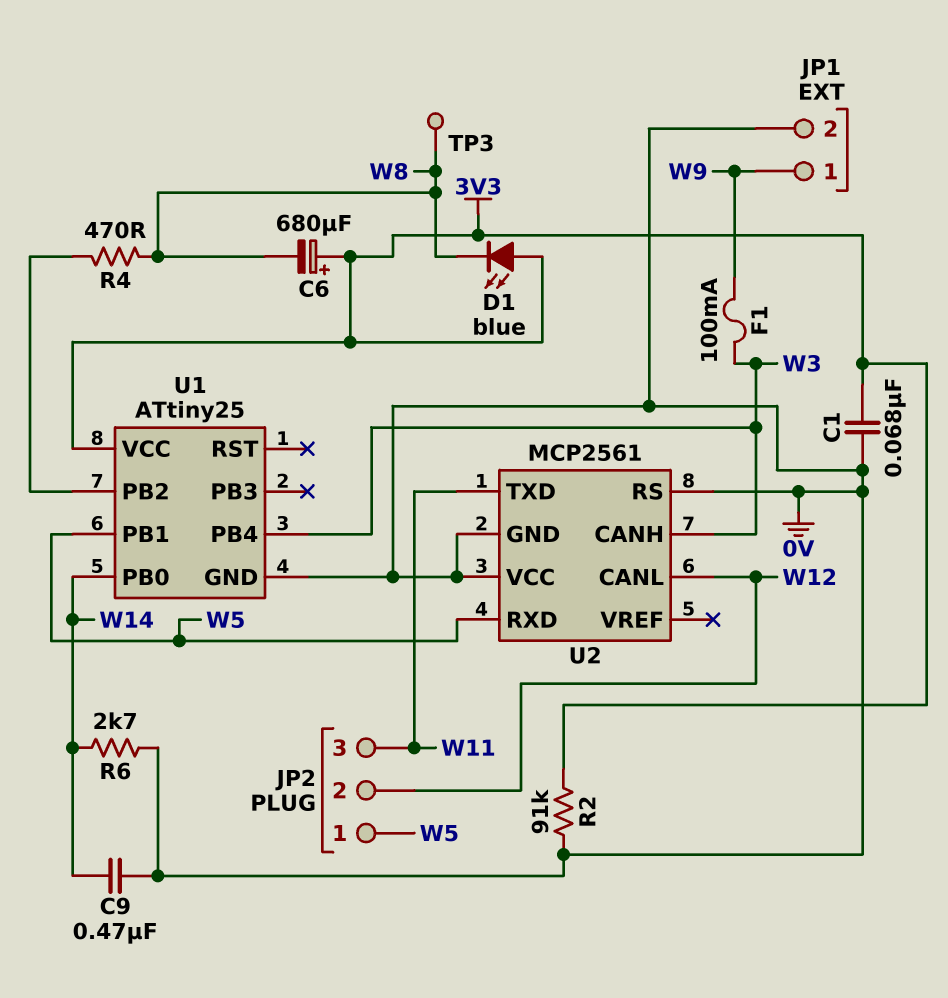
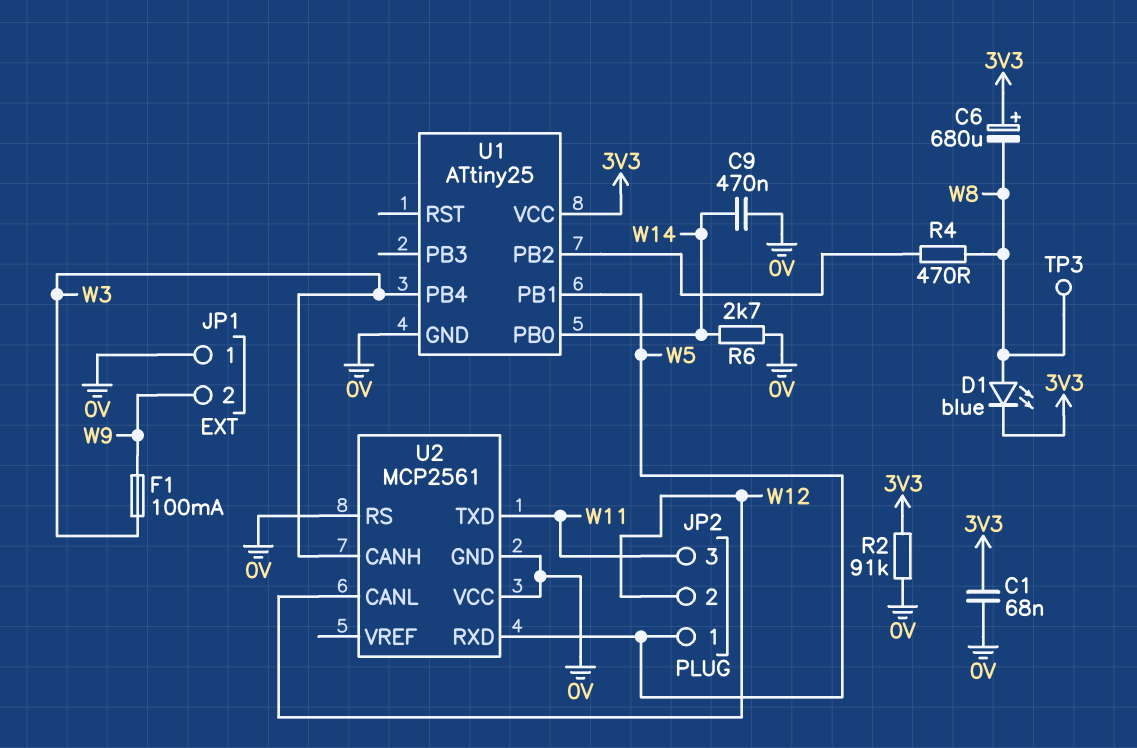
D1: LED blue (A 3V3, K W8) -> LED blue (A W8, K 3V3)
JP1 pin 1: W9 -> 0V
JP1 pin 2: 0V -> W9

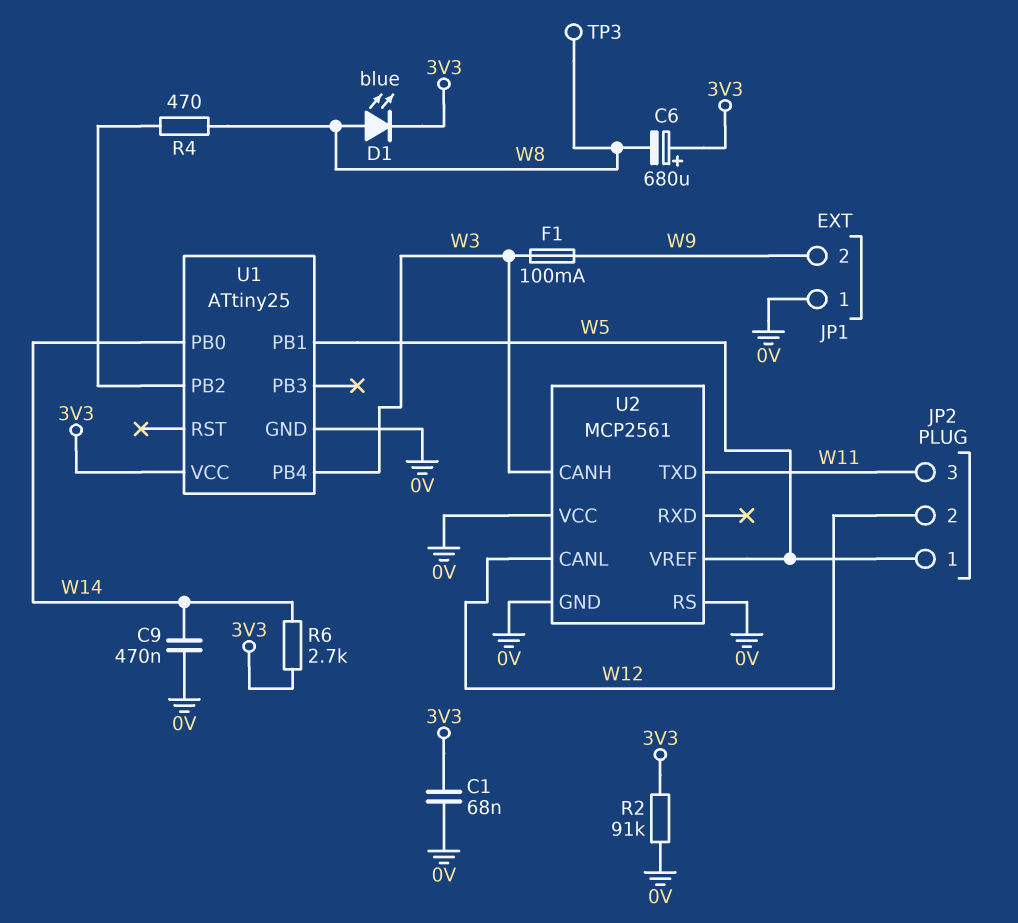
R6: 2.7k (0V, W14) -> 2.7k (3V3, W14)
U2 pin RXD: W5 -> none
U2 pin VREF: none -> W5

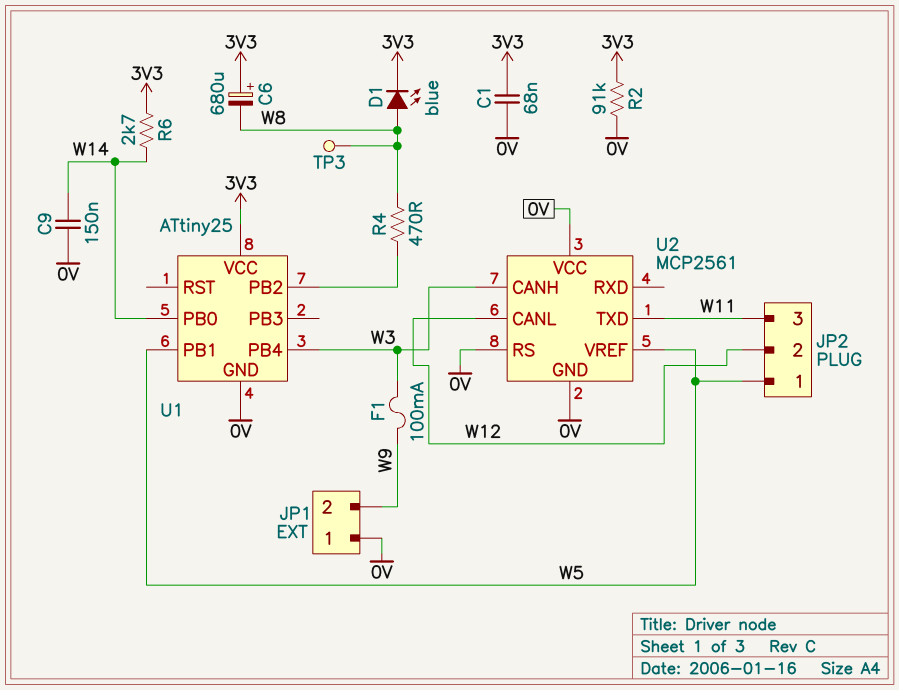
C9: 470nF (0V, W14) -> 150nF (0V, W14)

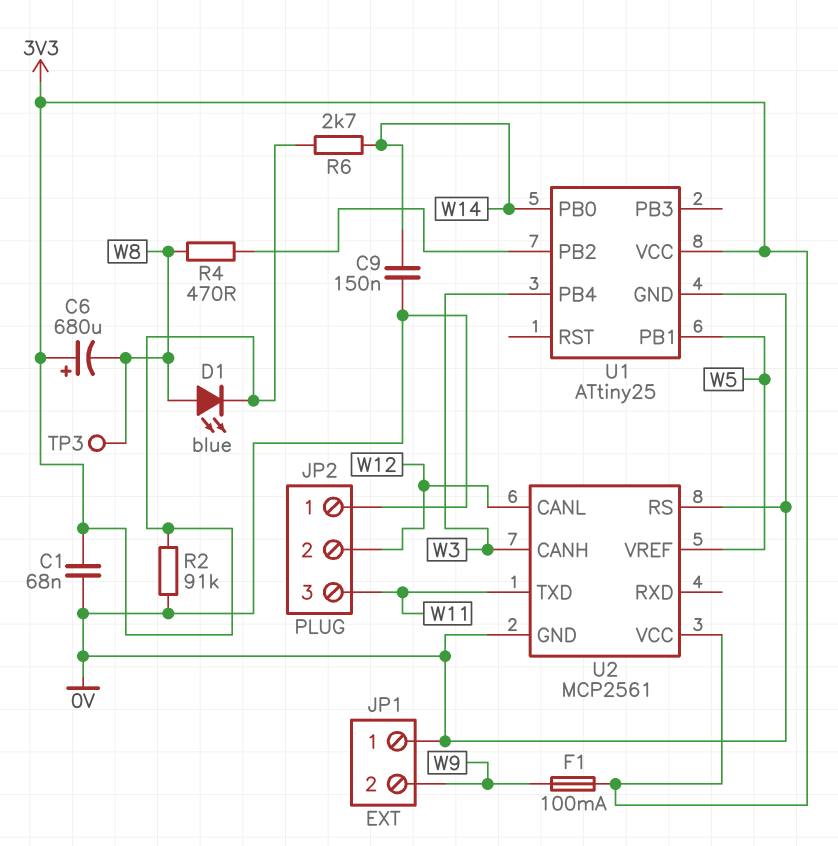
F1: 100mA (W3, W9) -> 100mA (3V3, W9)
JP2 pin 1: W5 -> 0V
U2 pin VCC: 0V -> 3V3

